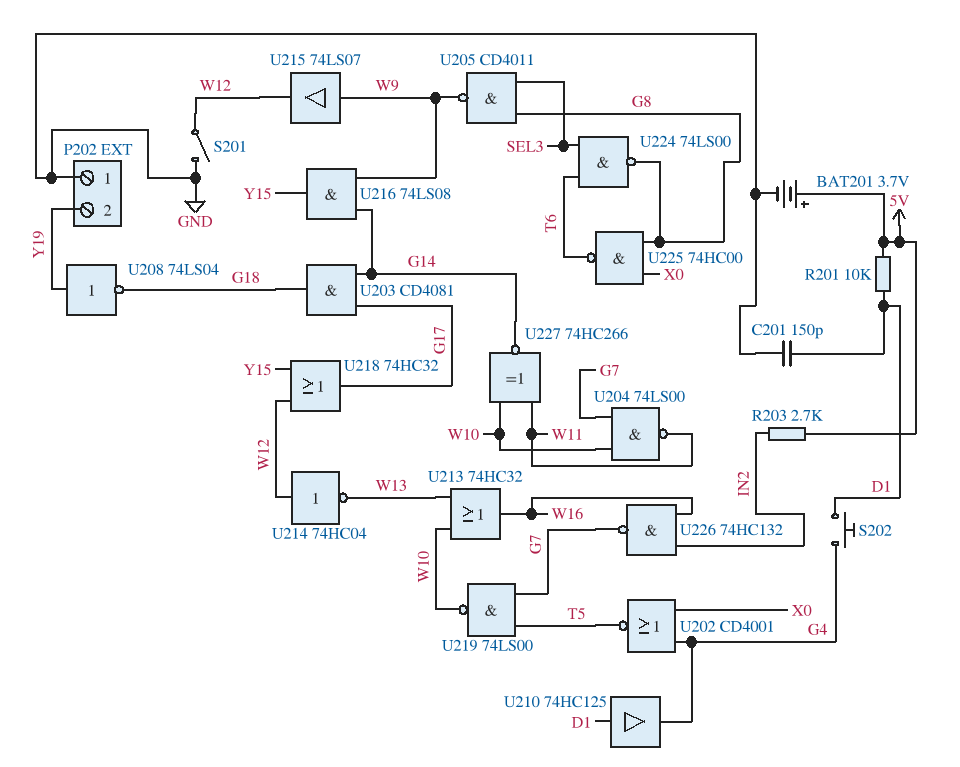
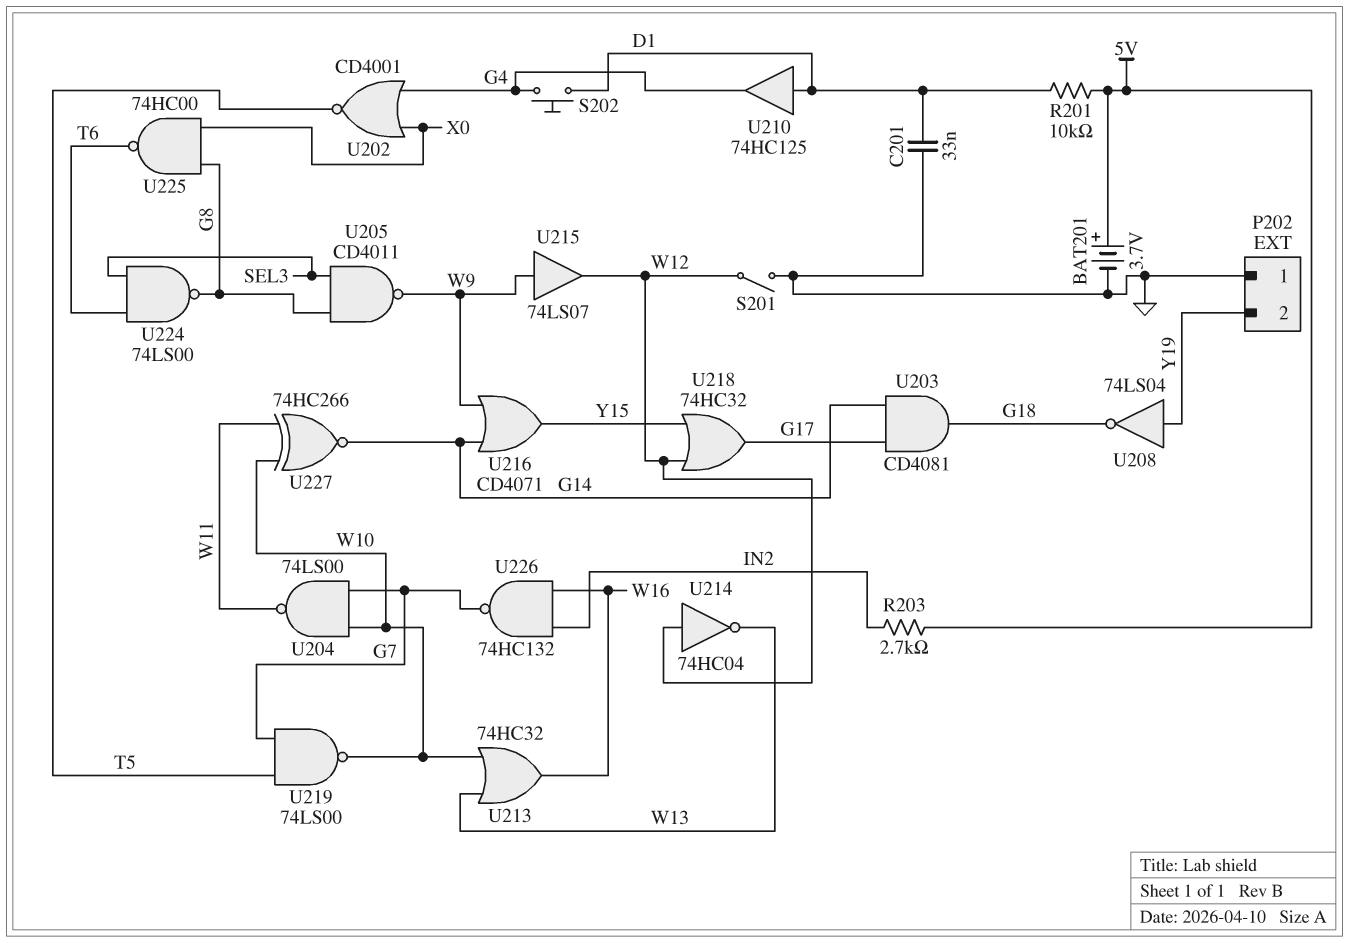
C201: 150pF (D1, GND) -> 33nF (D1, GND)
U216: AND 74LS08 (in G14, in W9, out Y15) -> OR CD4071 (in G14, in W9, out Y15)

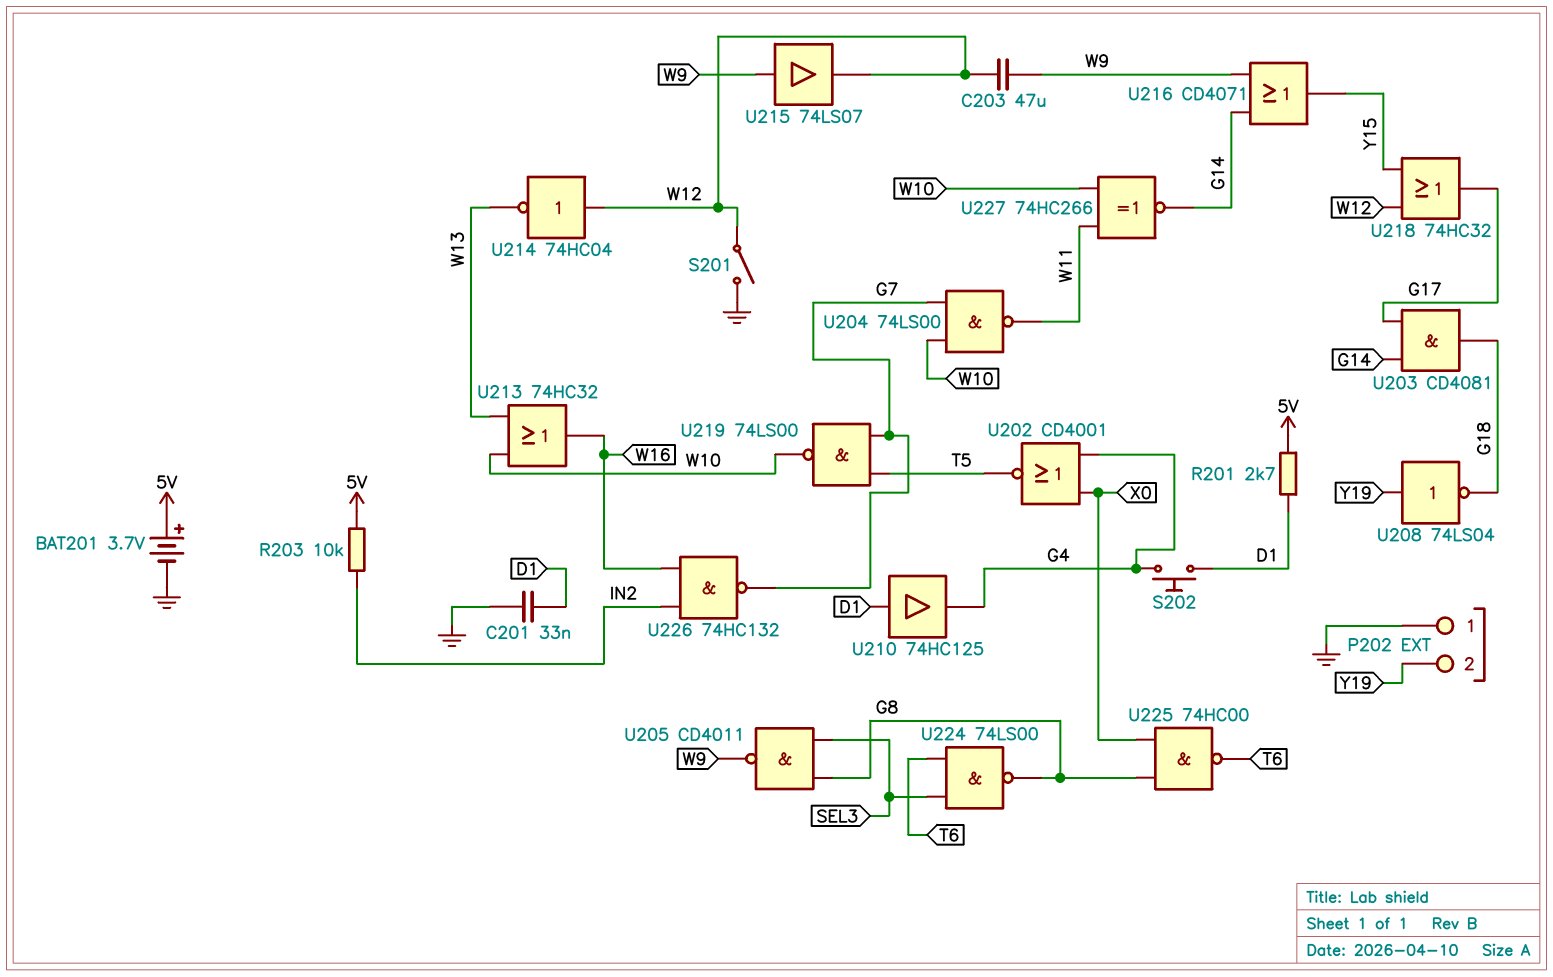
C203: none -> 47uF (W9, W12)
R201: 10k (5V, D1) -> 2.7k (5V, D1)
R203: 2.7k (5V, IN2) -> 10k (5V, IN2)

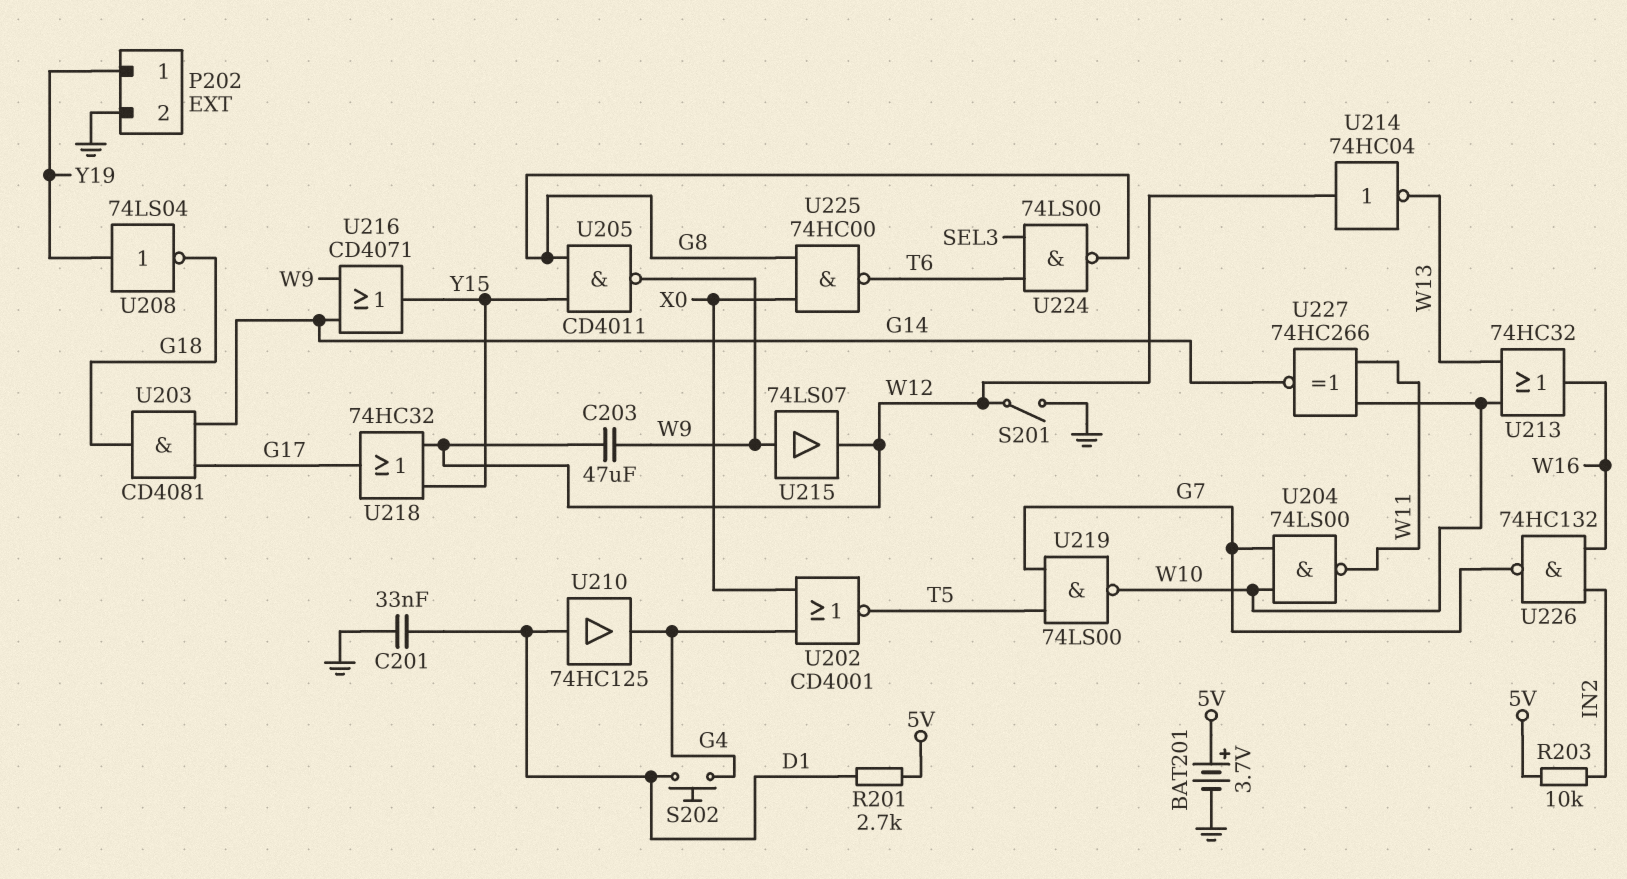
P202 pin 1: GND -> Y19
P202 pin 2: Y19 -> GND
U205: NAND CD4011 (in G8, in SEL3, out W9) -> NAND CD4011 (in G8, in Y15, out W9)

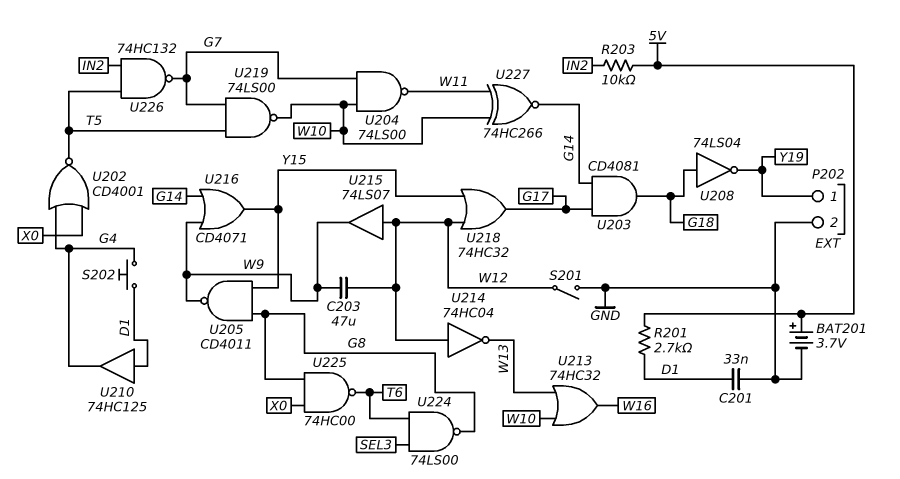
U208: NOT 74LS04 (in Y19, out G18) -> NOT 74LS04 (in G18, out Y19)
U215: buffer 74LS07 (in W9, out W12) -> buffer 74LS07 (in W12, out W9)
U226: NAND 74HC132 (in IN2, in W16, out G7) -> NAND 74HC132 (in IN2, in T5, out G7)

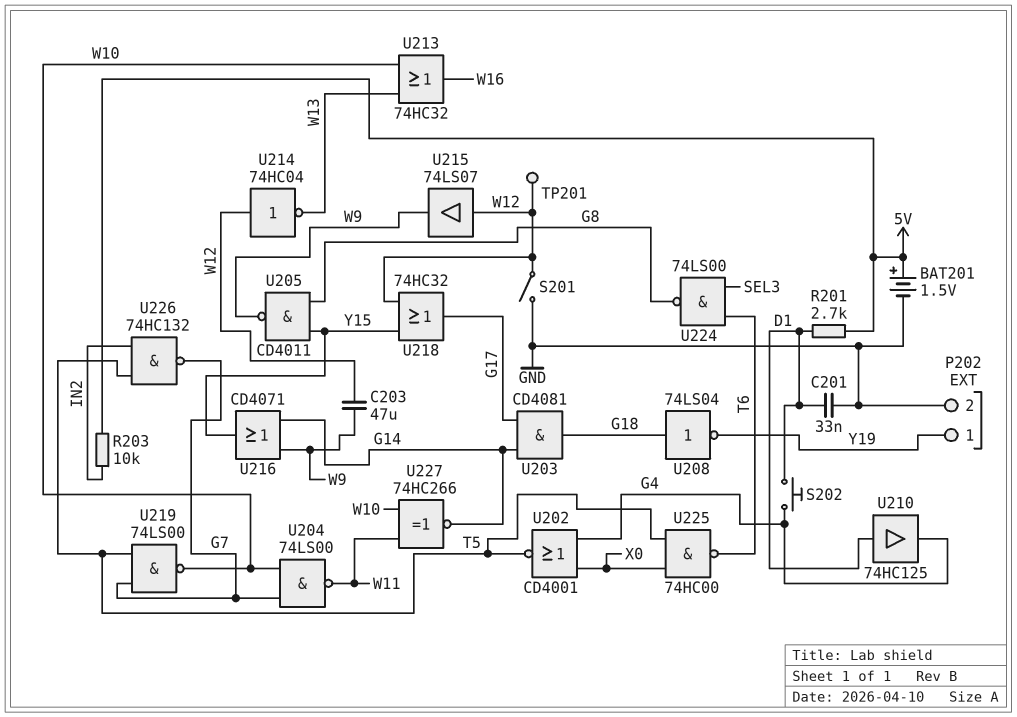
BAT201: 3.7V (plus 5V, minus GND) -> 1.5V (plus 5V, minus GND)
TP201: none -> test point (W12)
U225: NAND 74HC00 (in G8, in X0, out T6) -> NAND 74HC00 (in T5, in X0, out T6)

